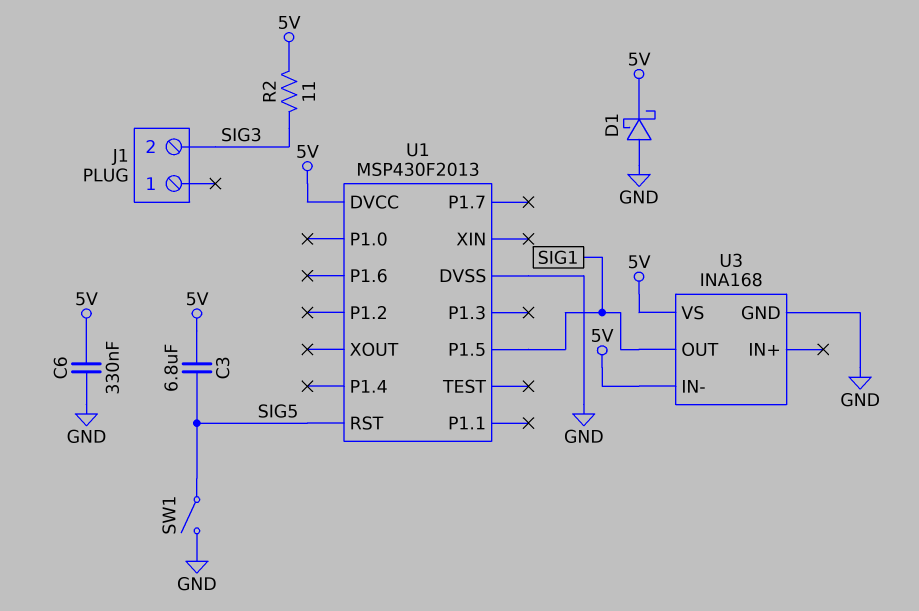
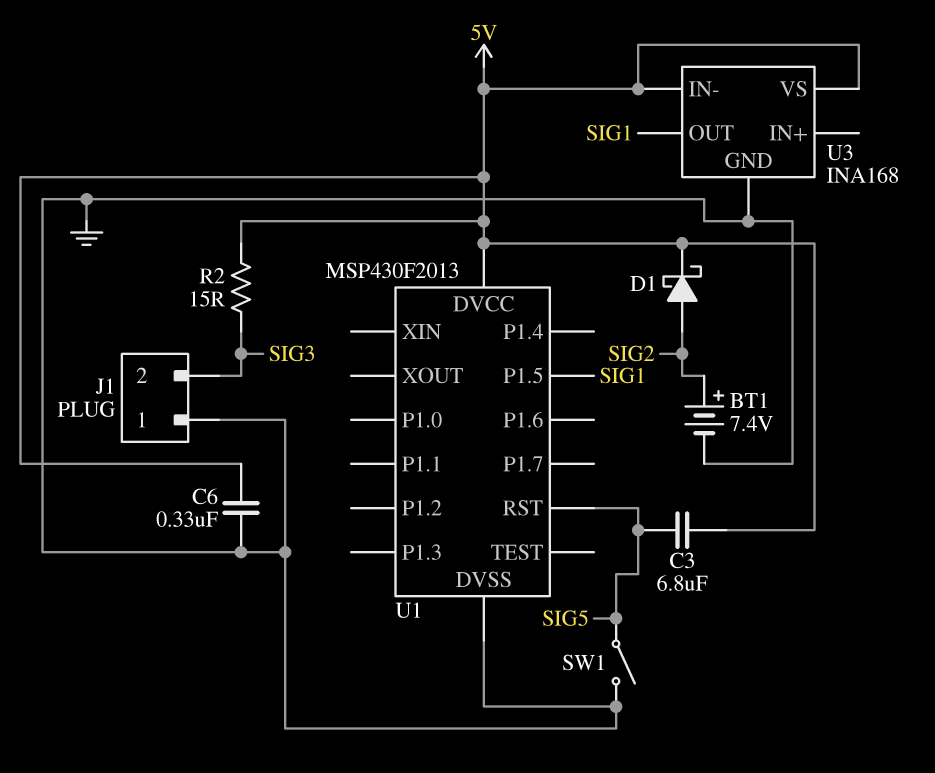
BT1: none -> 7.4V (plus SIG2, minus GND)
D1: schottky (A GND, K 5V) -> schottky (A SIG2, K 5V)
J1 pin 1: none -> GND
R2: 11 (5V, SIG3) -> 15 (5V, SIG3)

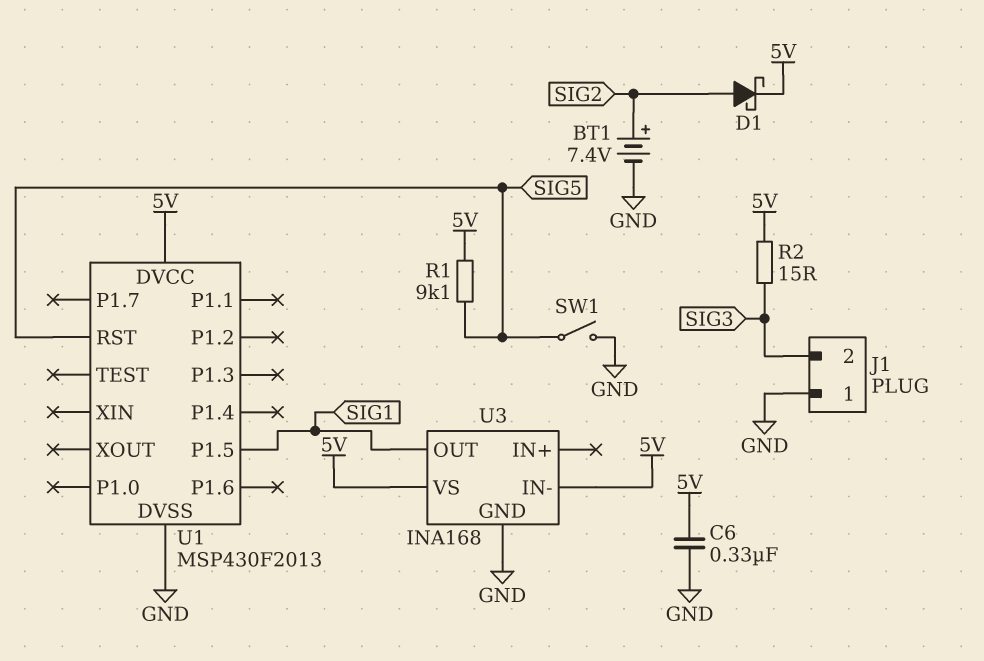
C3: 6.8uF (5V, SIG5) -> none
R1: none -> 9.1k (5V, SIG5)

